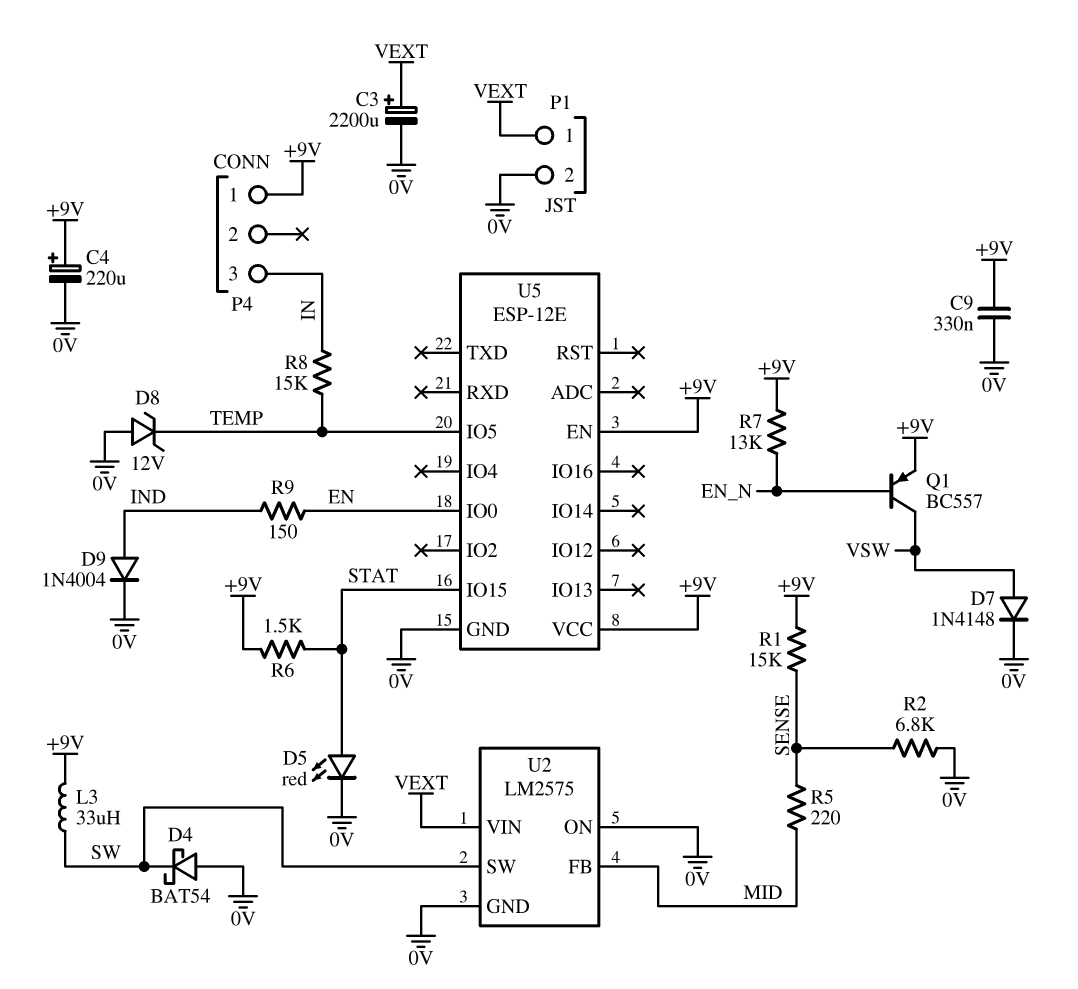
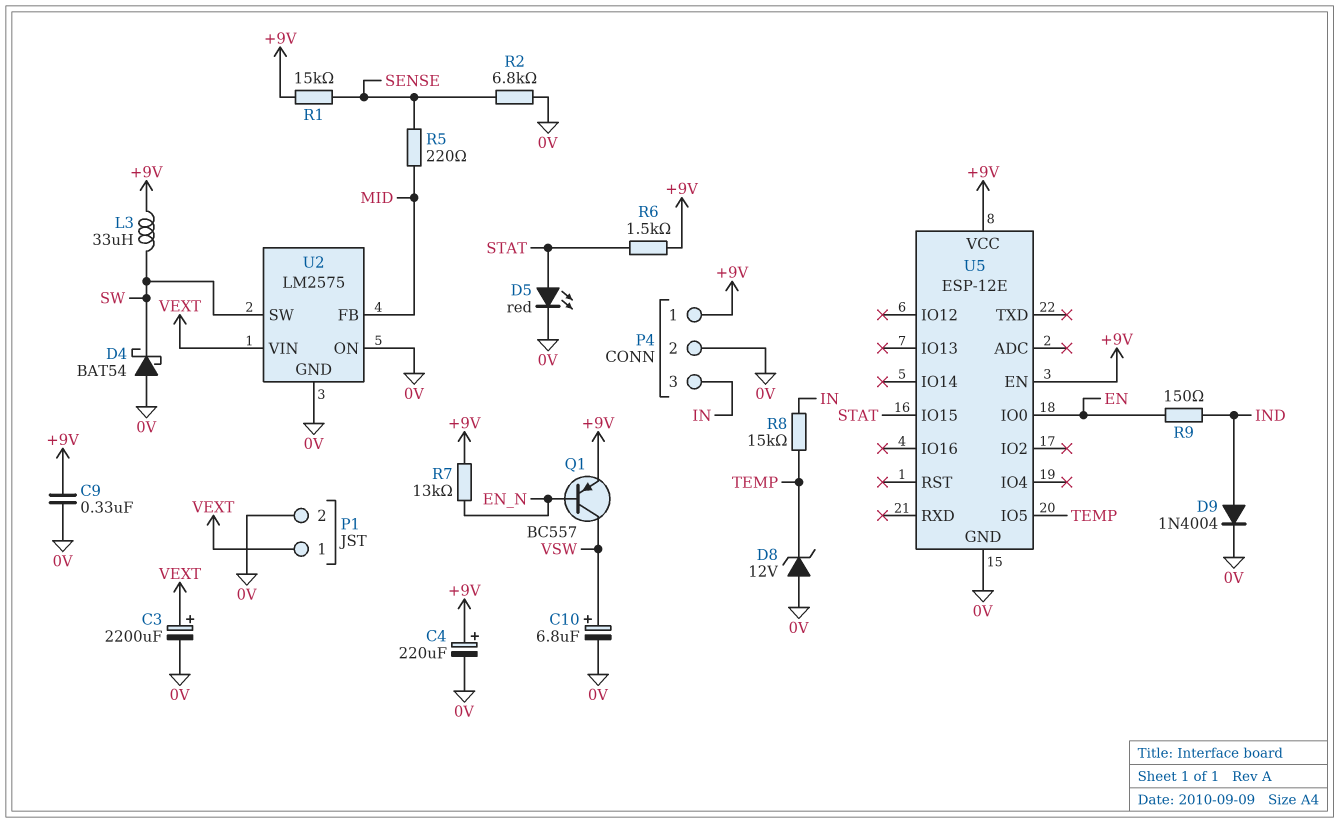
C10: none -> 6.8uF (plus VSW, minus 0V)
D7: diode 1N4148 (A VSW, K 0V) -> none
P4 pin 2: none -> 0V

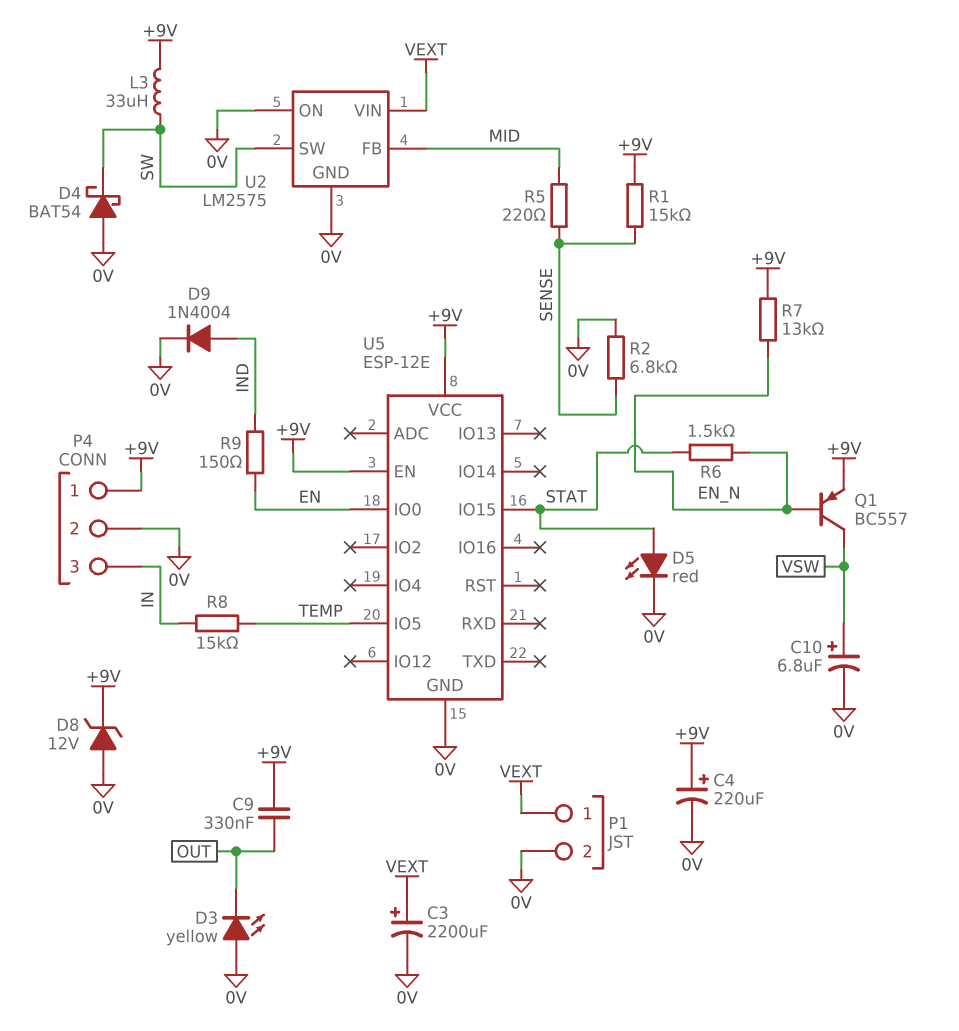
C9: 330nF (+9V, 0V) -> 330nF (+9V, OUT)
D3: none -> LED yellow (A 0V, K OUT)
D8: zener 12V (A 0V, K TEMP) -> zener 12V (A 0V, K +9V)
R6: 1.5k (+9V, STAT) -> 1.5k (EN_N, STAT)

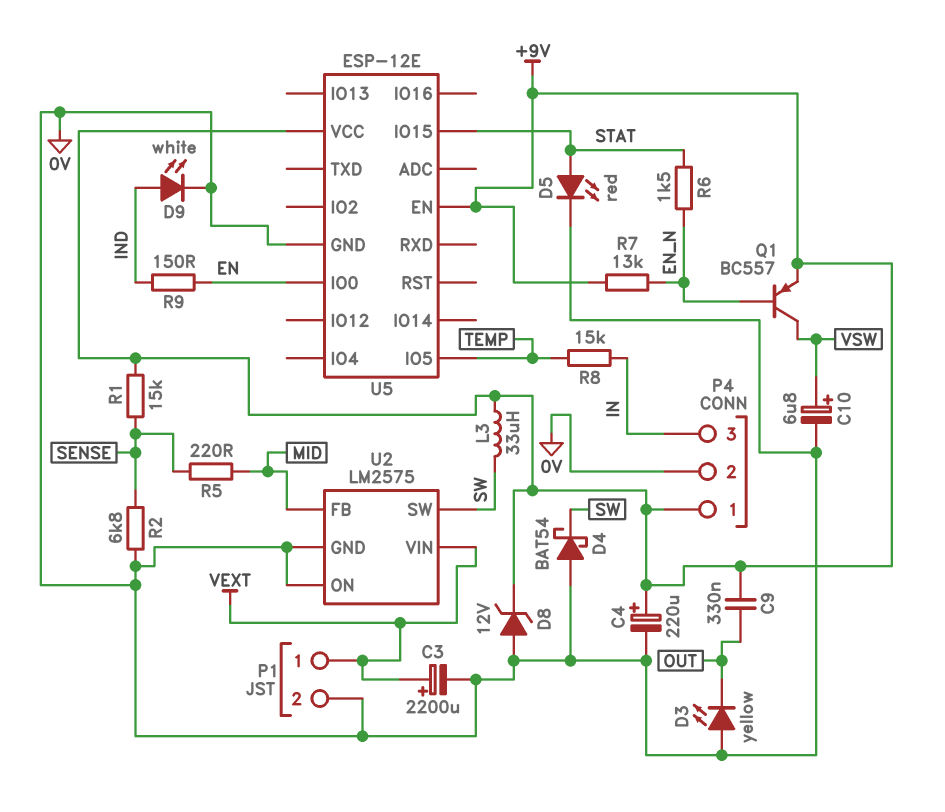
D9: diode 1N4004 (A IND, K 0V) -> LED white (A IND, K 0V)

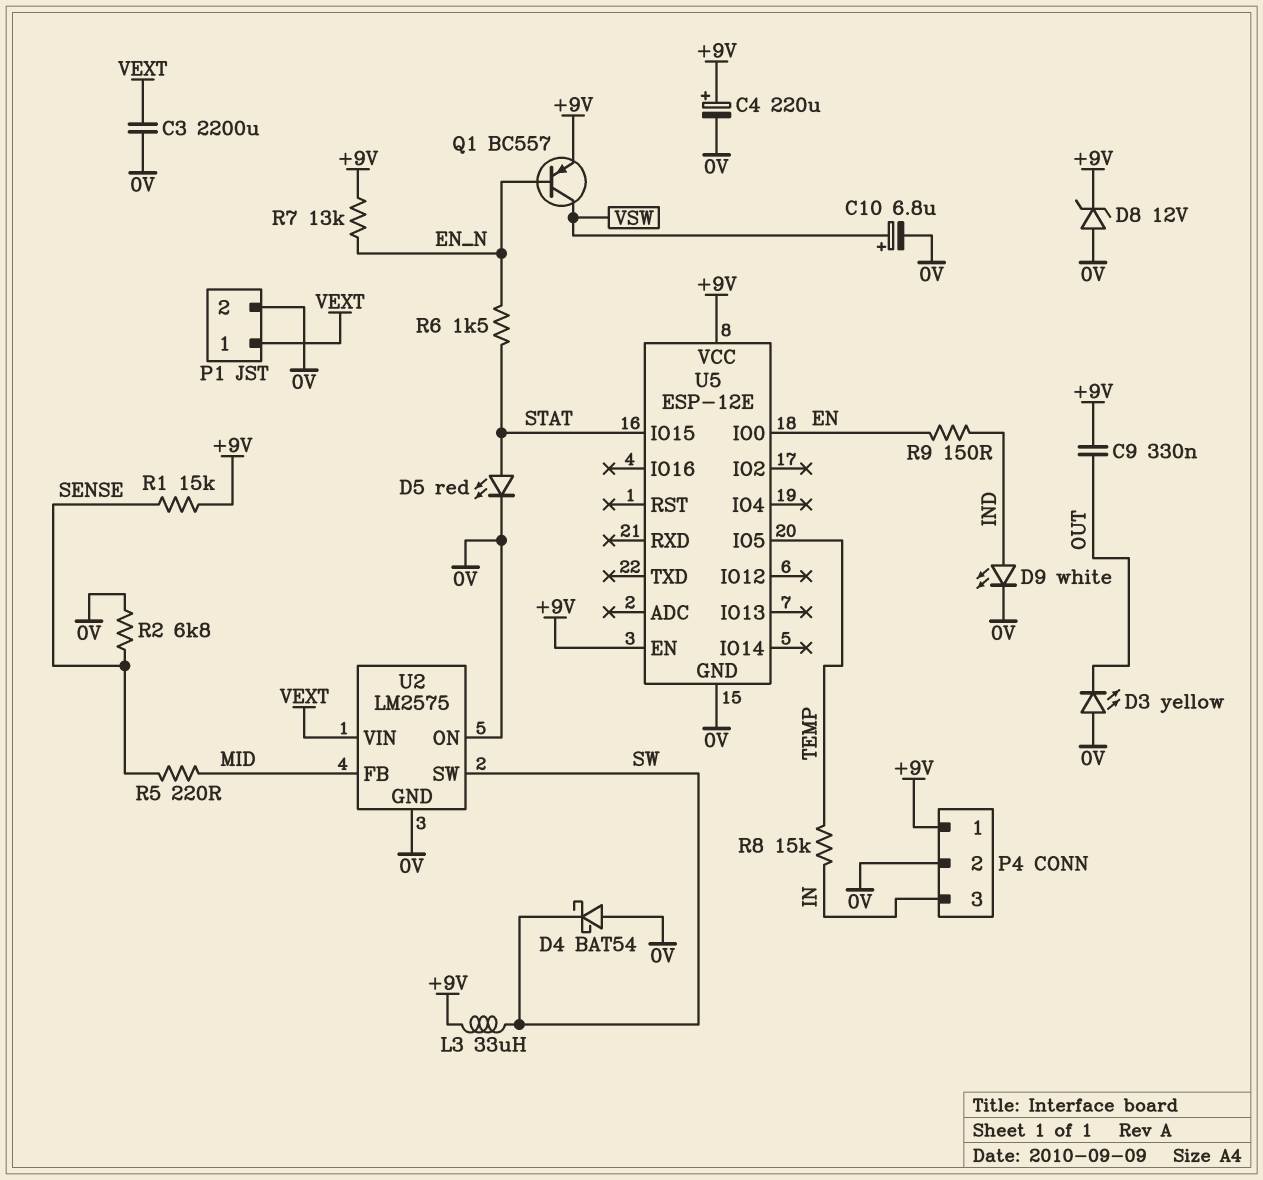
C3: 2200uF (plus VEXT, minus 0V) -> 2200uF (0V, VEXT)

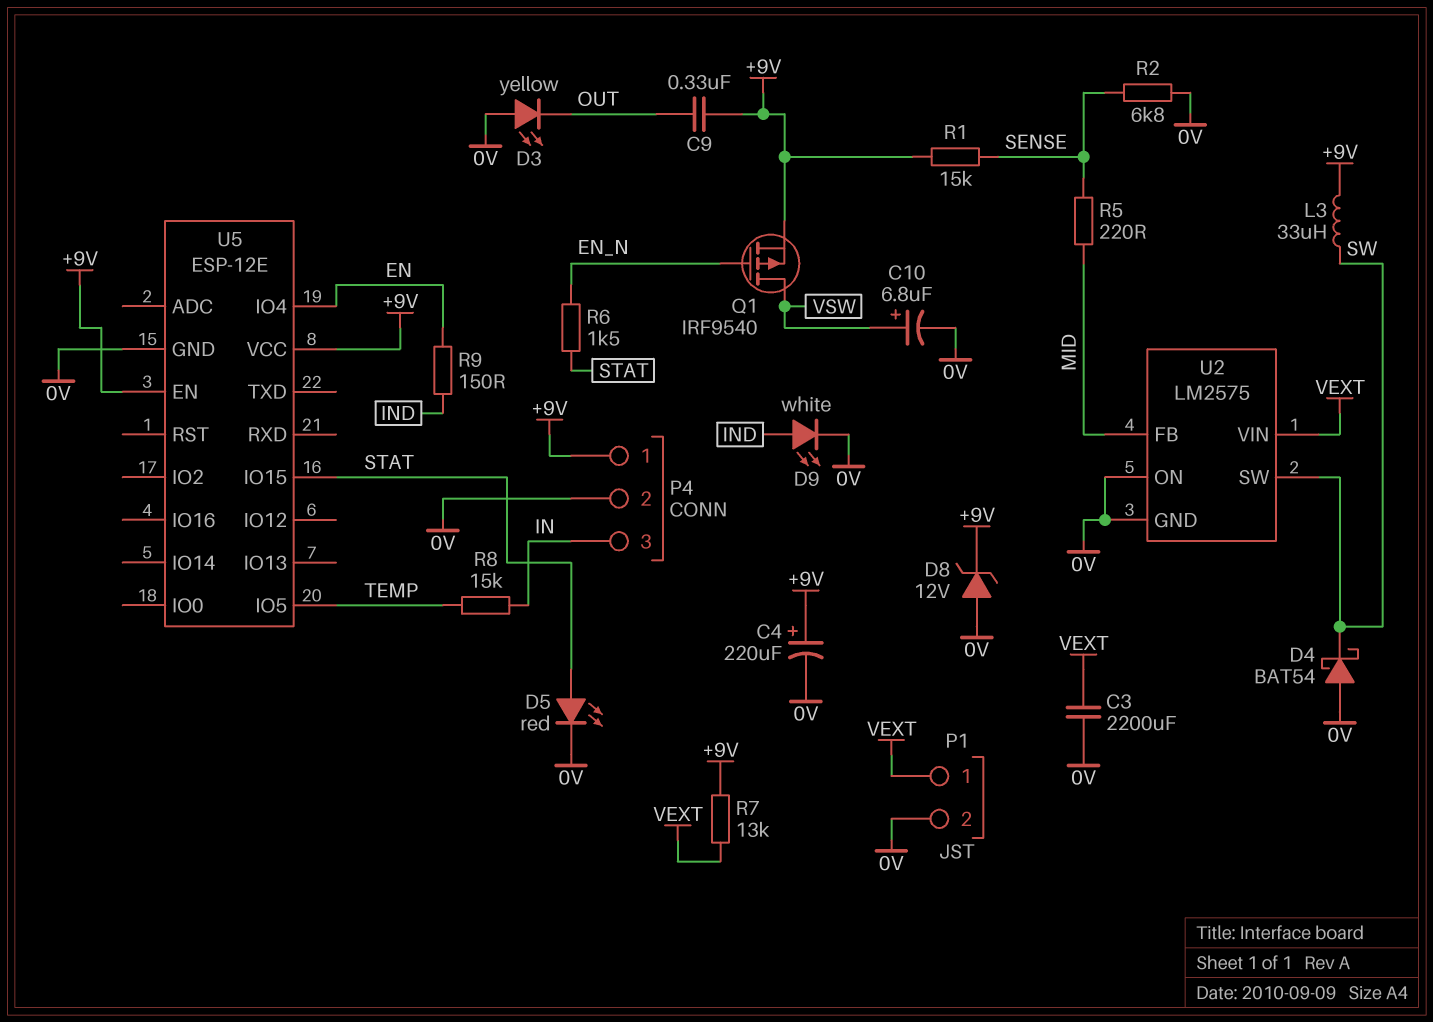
Q1: PNP BC557 (B EN_N, C VSW, E +9V) -> PMOS IRF9540 (G EN_N, D VSW, S +9V)
R7: 13k (+9V, EN_N) -> 13k (+9V, VEXT)
U5 pin IO0: EN -> none
U5 pin IO4: none -> EN

